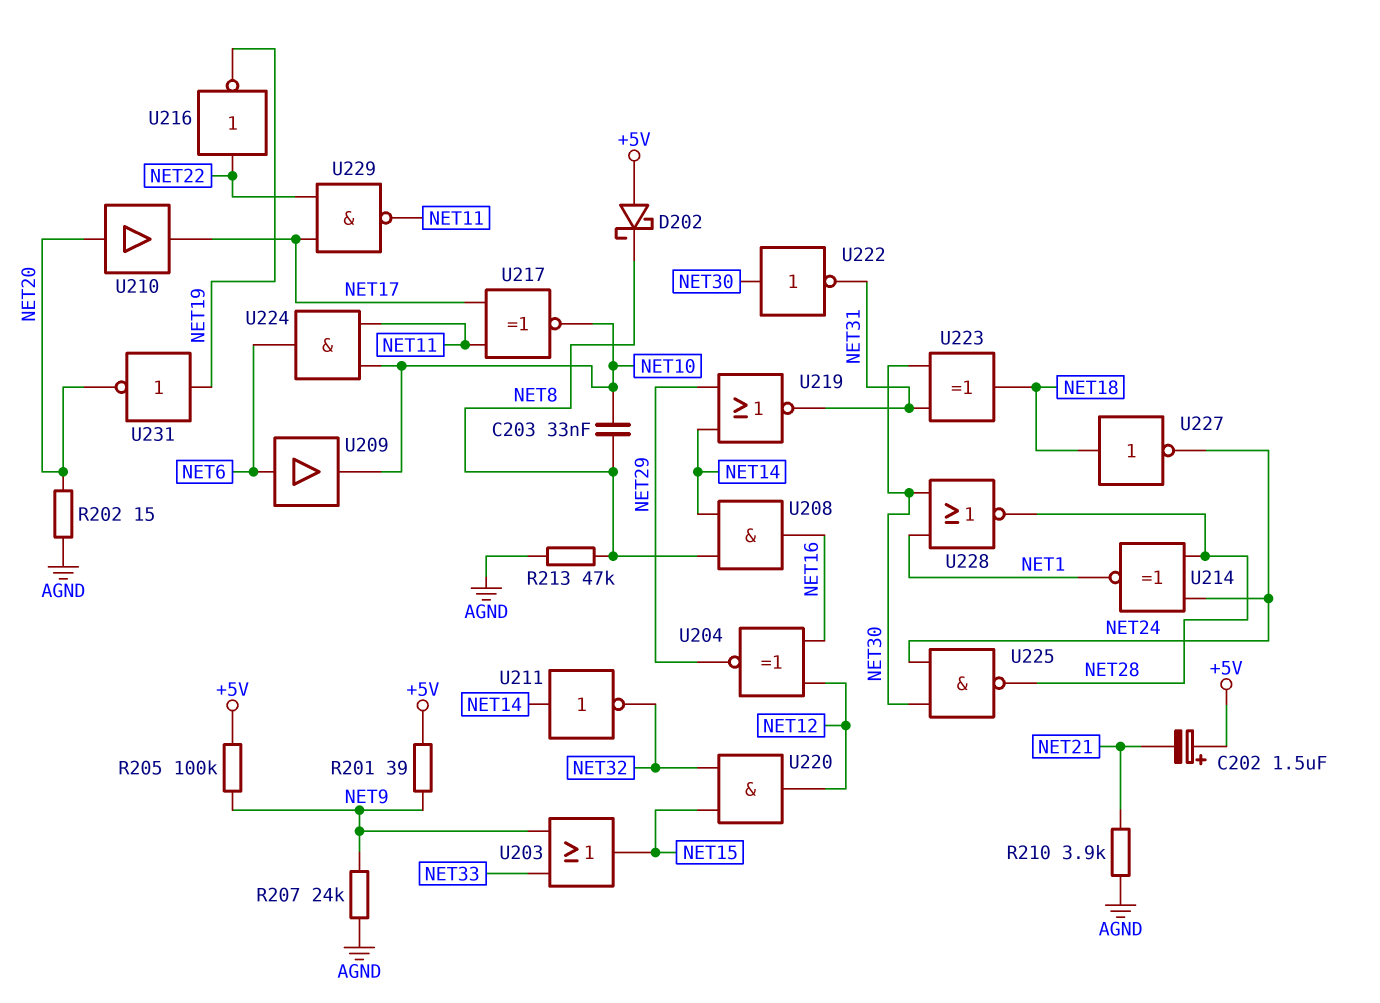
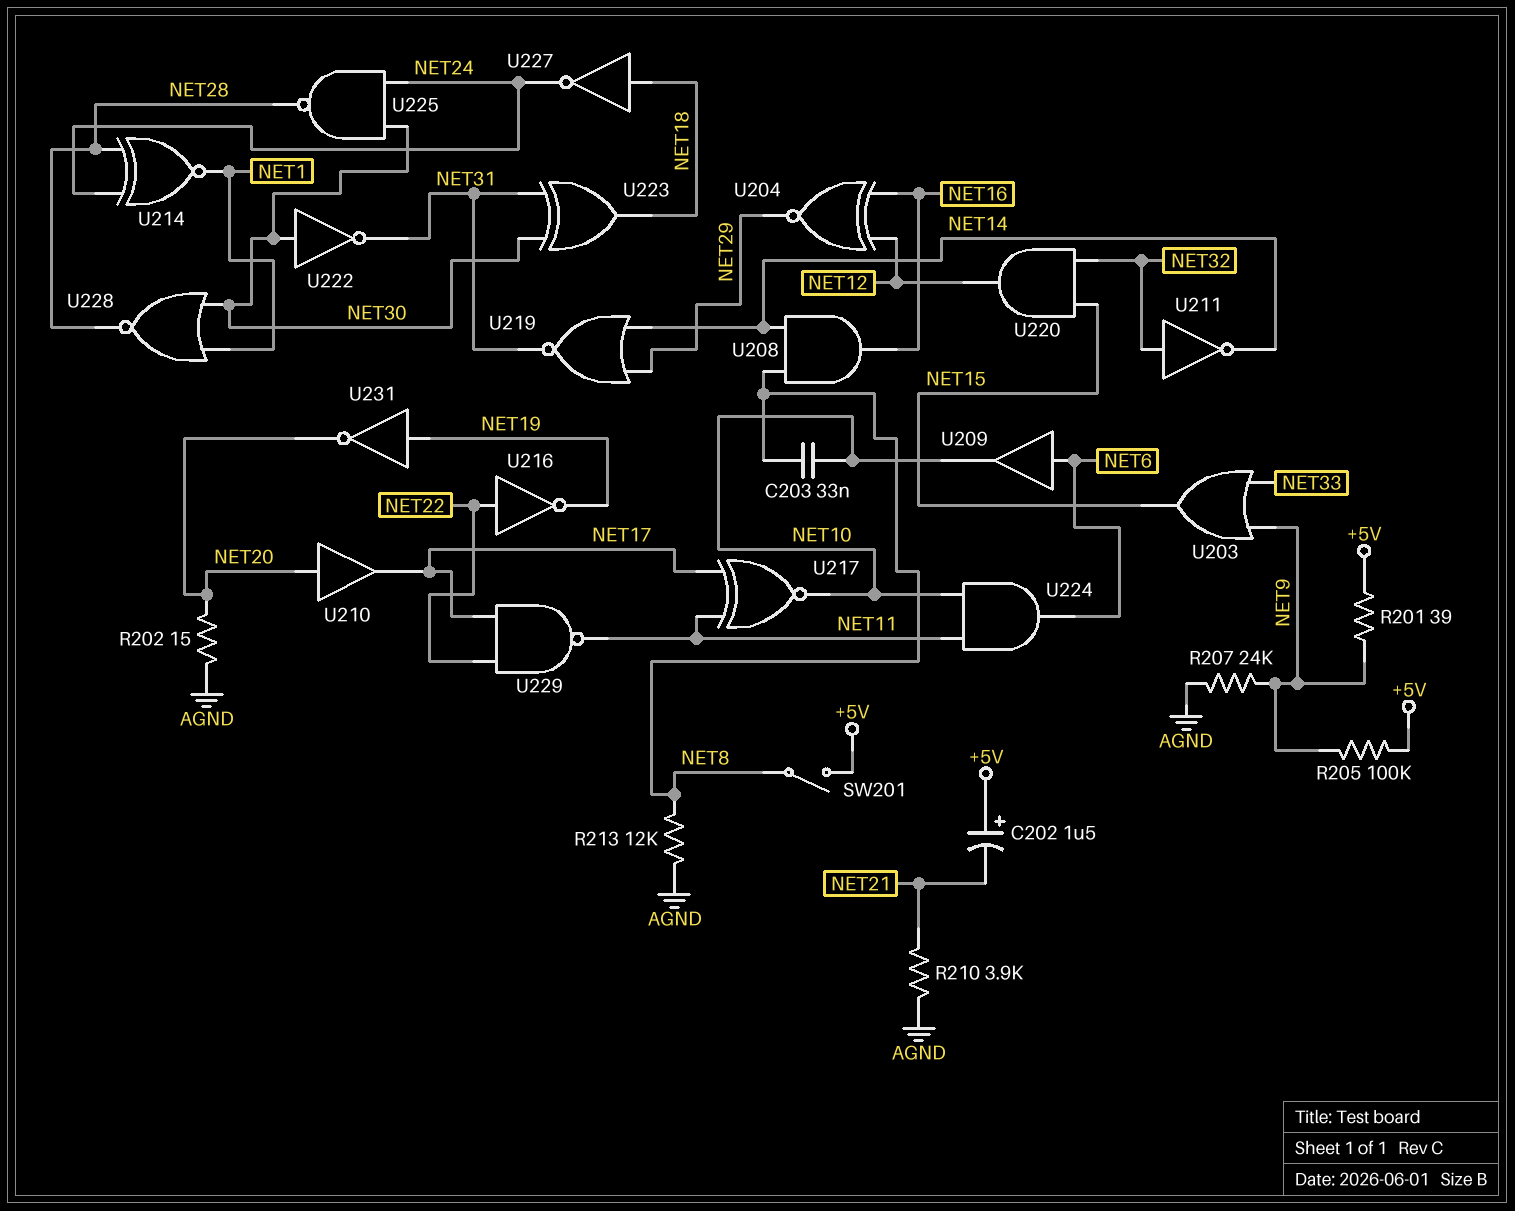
D202: schottky (A +5V, K NET8) -> none
R213: 47k (AGND, NET8) -> 12k (AGND, NET8)
SW201: none -> switch (+5V, NET8)
U211: NOT (in NET14, out NET32) -> NOT (in NET32, out NET14)

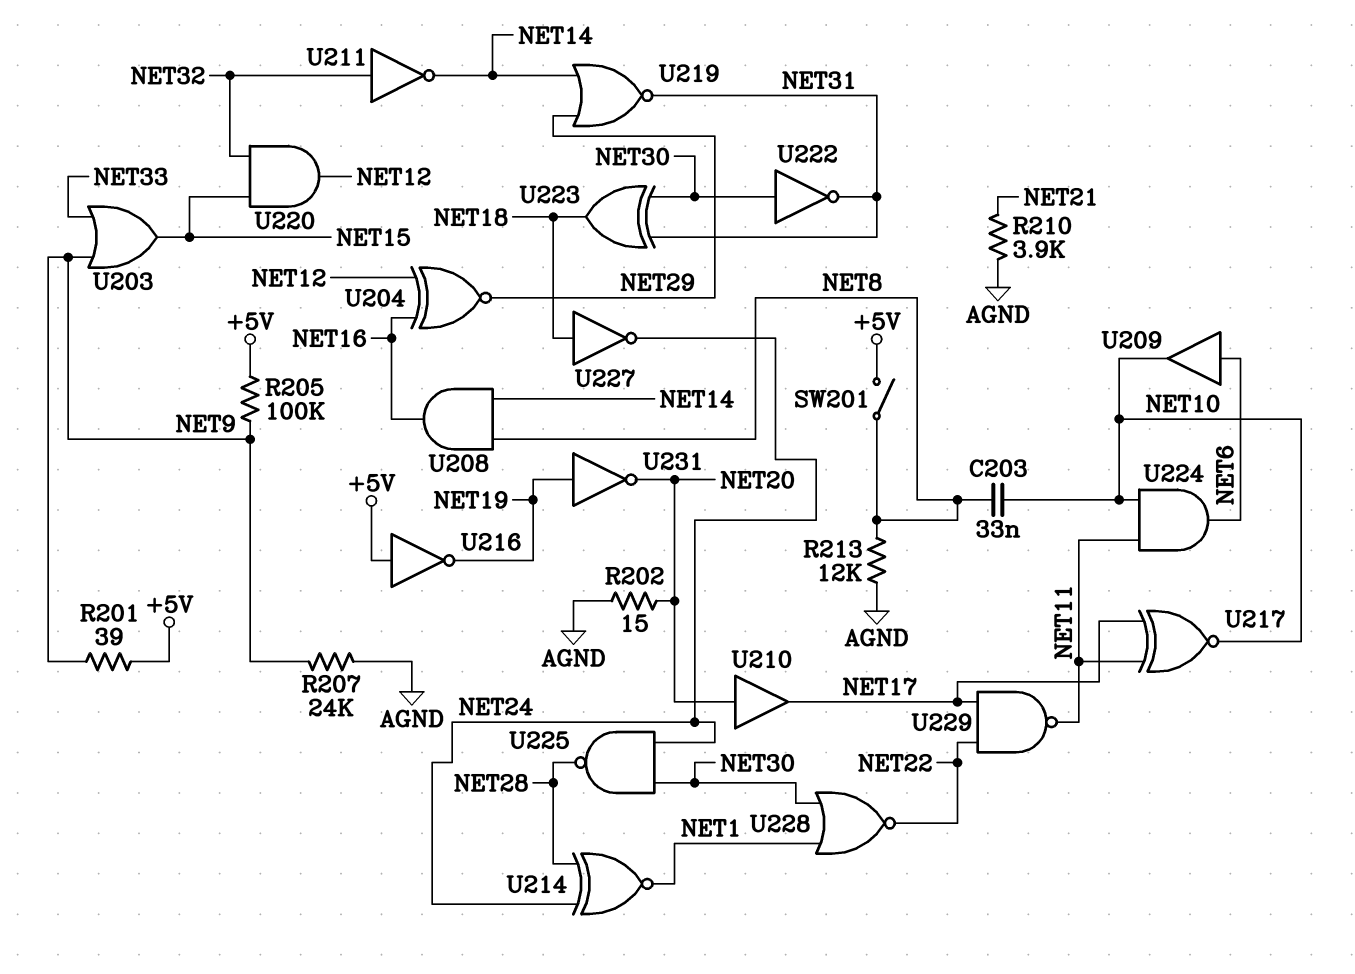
C202: 1.5uF (plus +5V, minus NET21) -> none
U216: NOT (in NET22, out NET19) -> NOT (in +5V, out NET19)
U228: NOR (in NET1, in NET30, out NET28) -> NOR (in NET1, in NET30, out NET22)

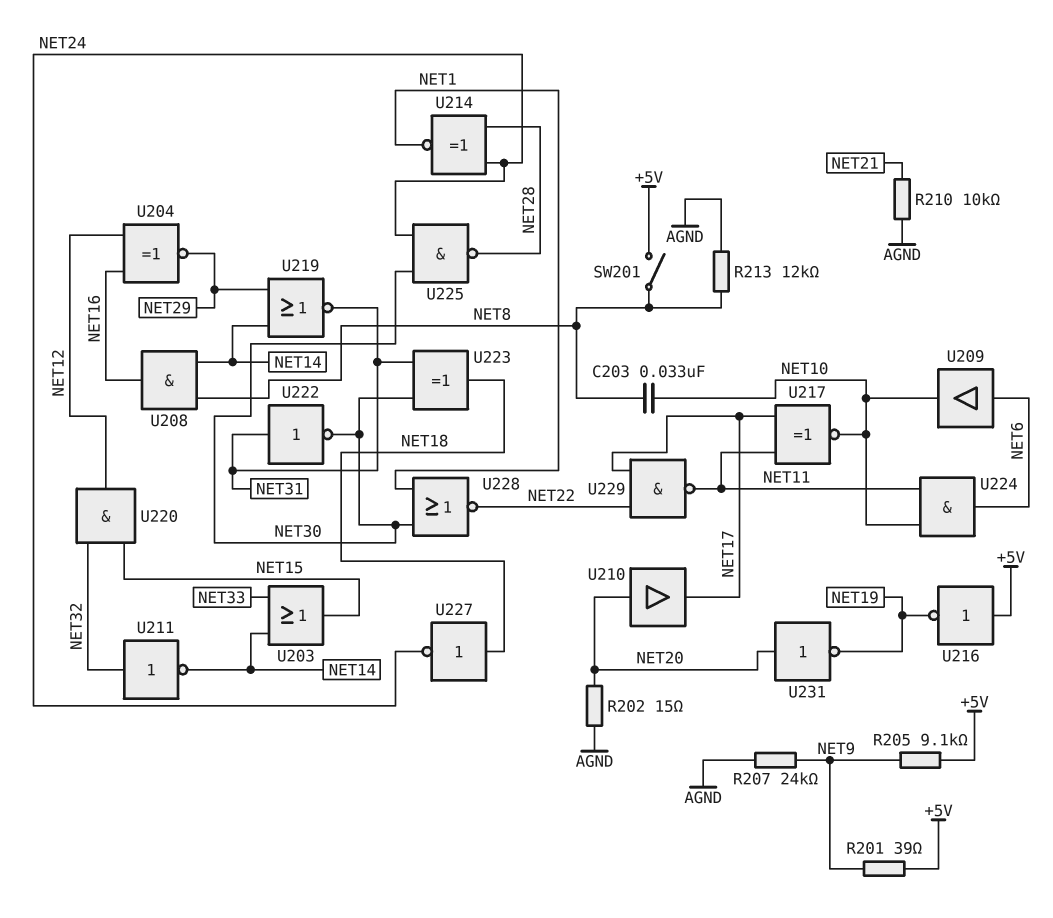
R205: 100k (+5V, NET9) -> 9.1k (+5V, NET9)
R210: 3.9k (AGND, NET21) -> 10k (AGND, NET21)
U203: OR (in NET9, in NET33, out NET15) -> OR (in NET14, in NET33, out NET15)
U222: NOT (in NET30, out NET31) -> NOT (in NET31, out NET30)
U231: NOT (in NET19, out NET20) -> NOT (in NET20, out NET19)

